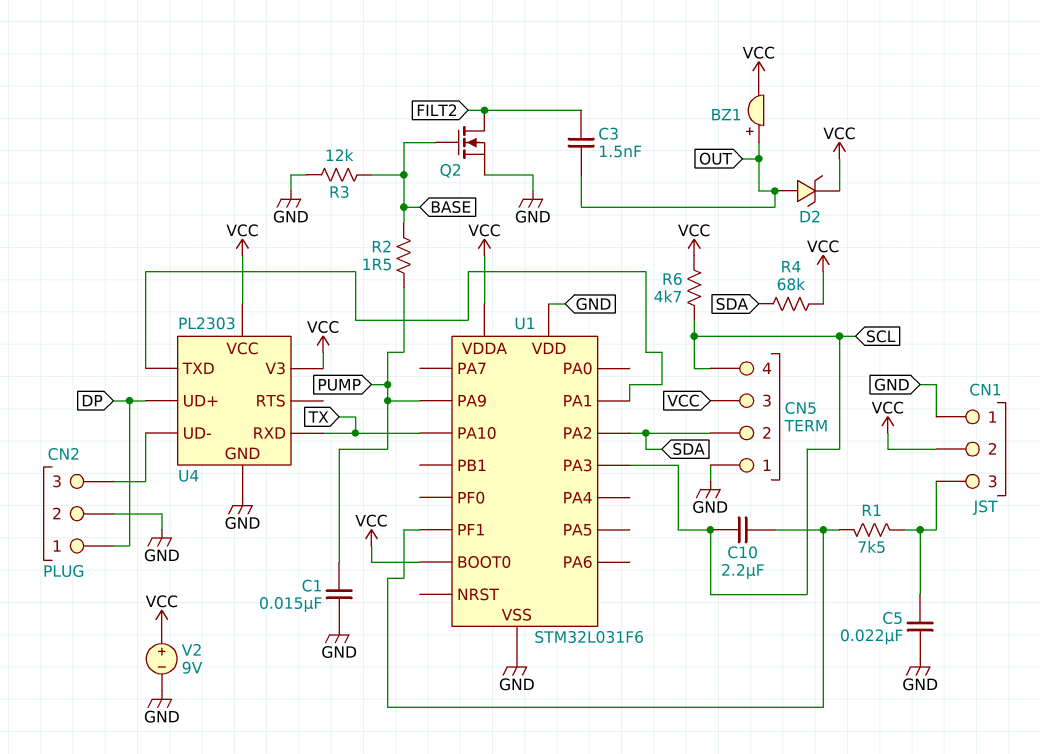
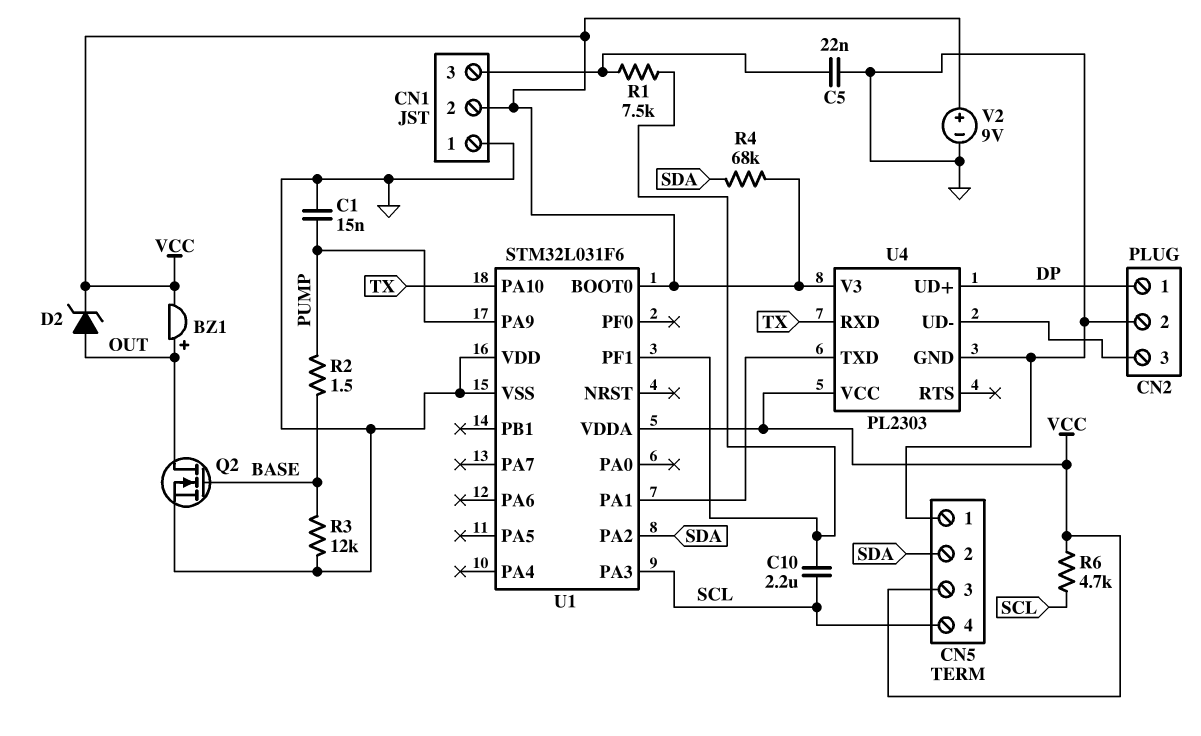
C3: 1.5nF (FILT2, OUT) -> none
Q2: NMOS (G BASE, D FILT2, S GND) -> NMOS (G BASE, D OUT, S GND)

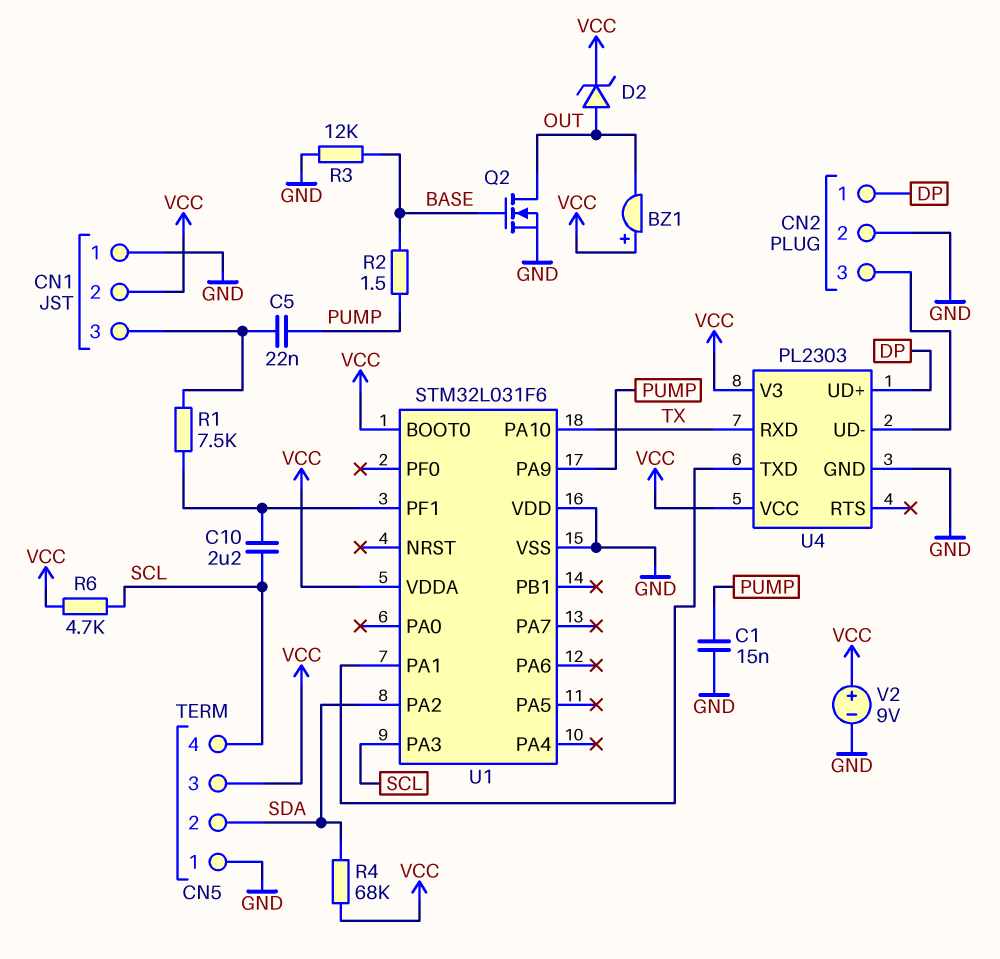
BZ1: buzzer (plus OUT, minus VCC) -> buzzer (plus VCC, minus OUT)
C5: 22nF (CN1/3, GND) -> 22nF (CN1/3, PUMP)

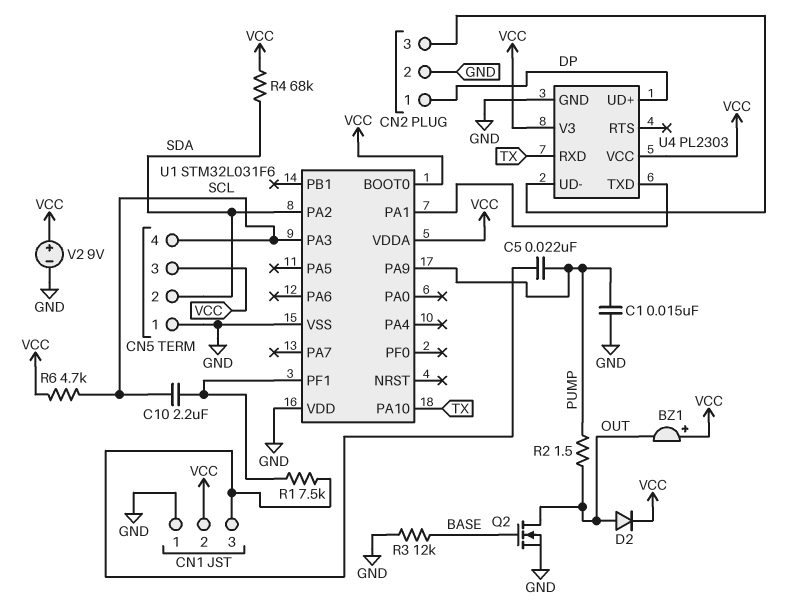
D2: zener (A OUT, K VCC) -> diode (A OUT, K VCC)
R2: 1.5 (BASE, PUMP) -> 1.5 (OUT, PUMP)

